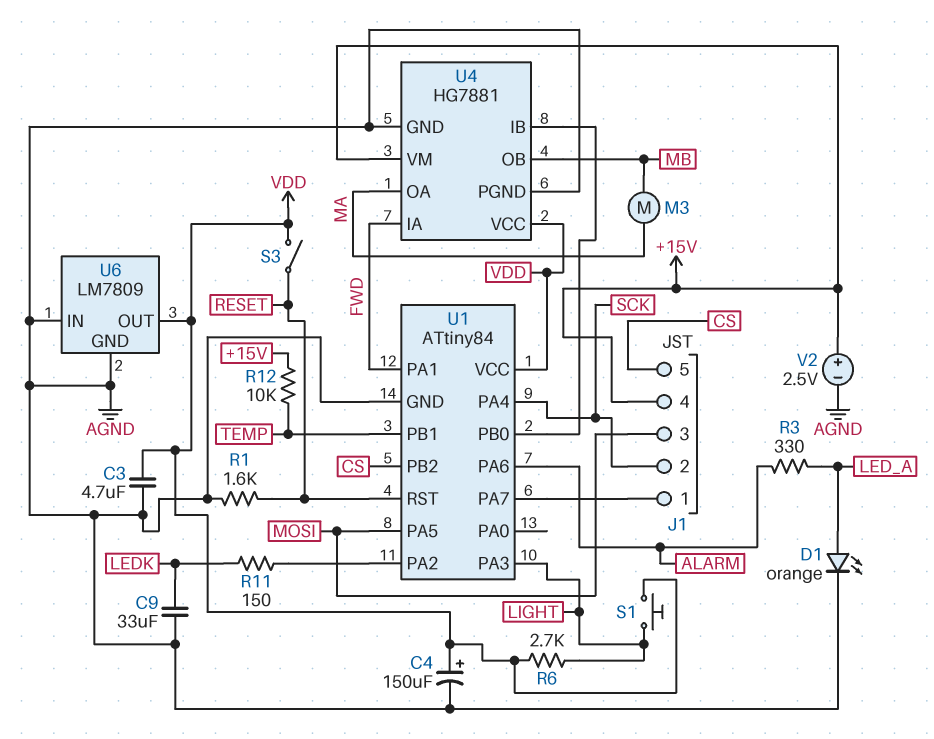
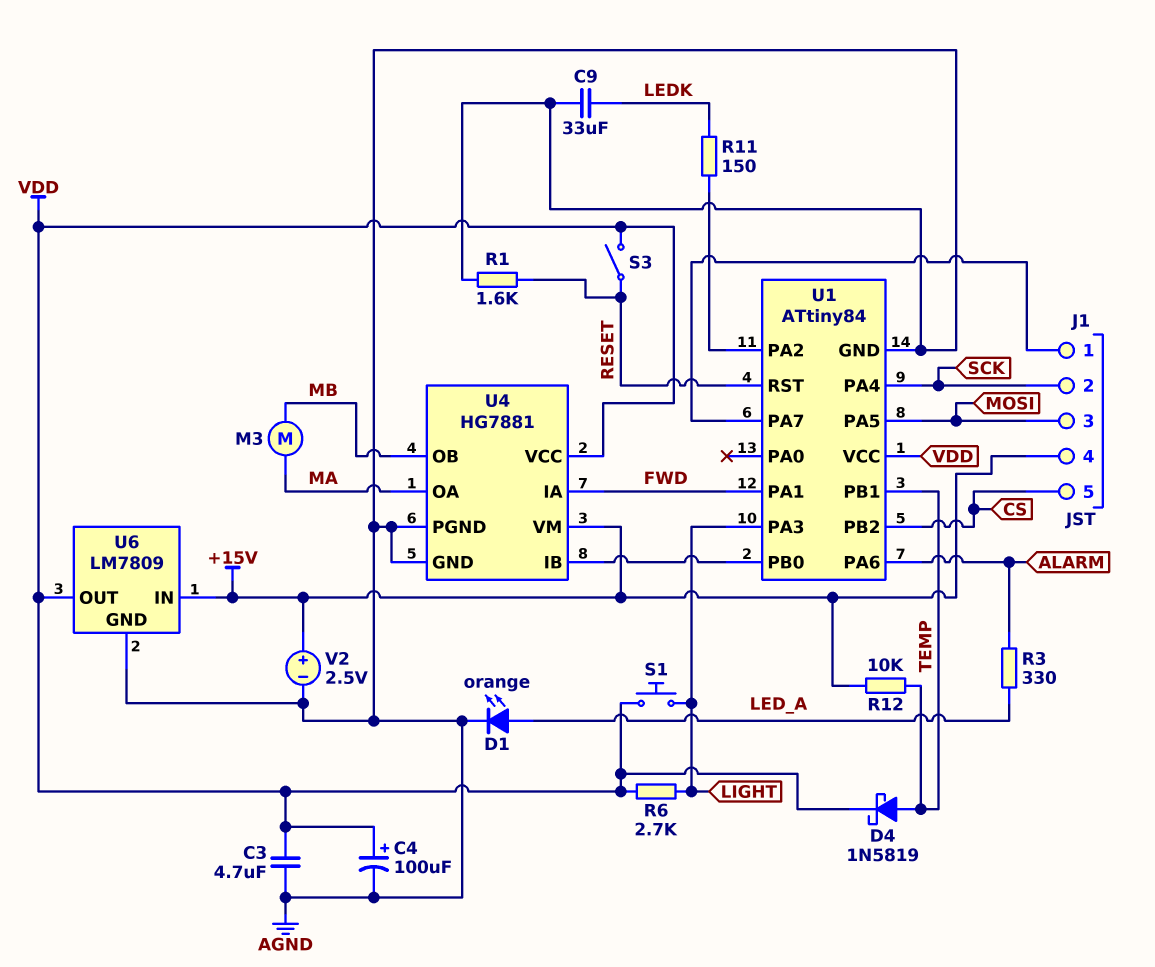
C4: 150uF (plus VDD, minus AGND) -> 100uF (plus VDD, minus AGND)
D4: none -> schottky 1N5819 (A TEMP, K VDD)
U6 pin IN: AGND -> +15V

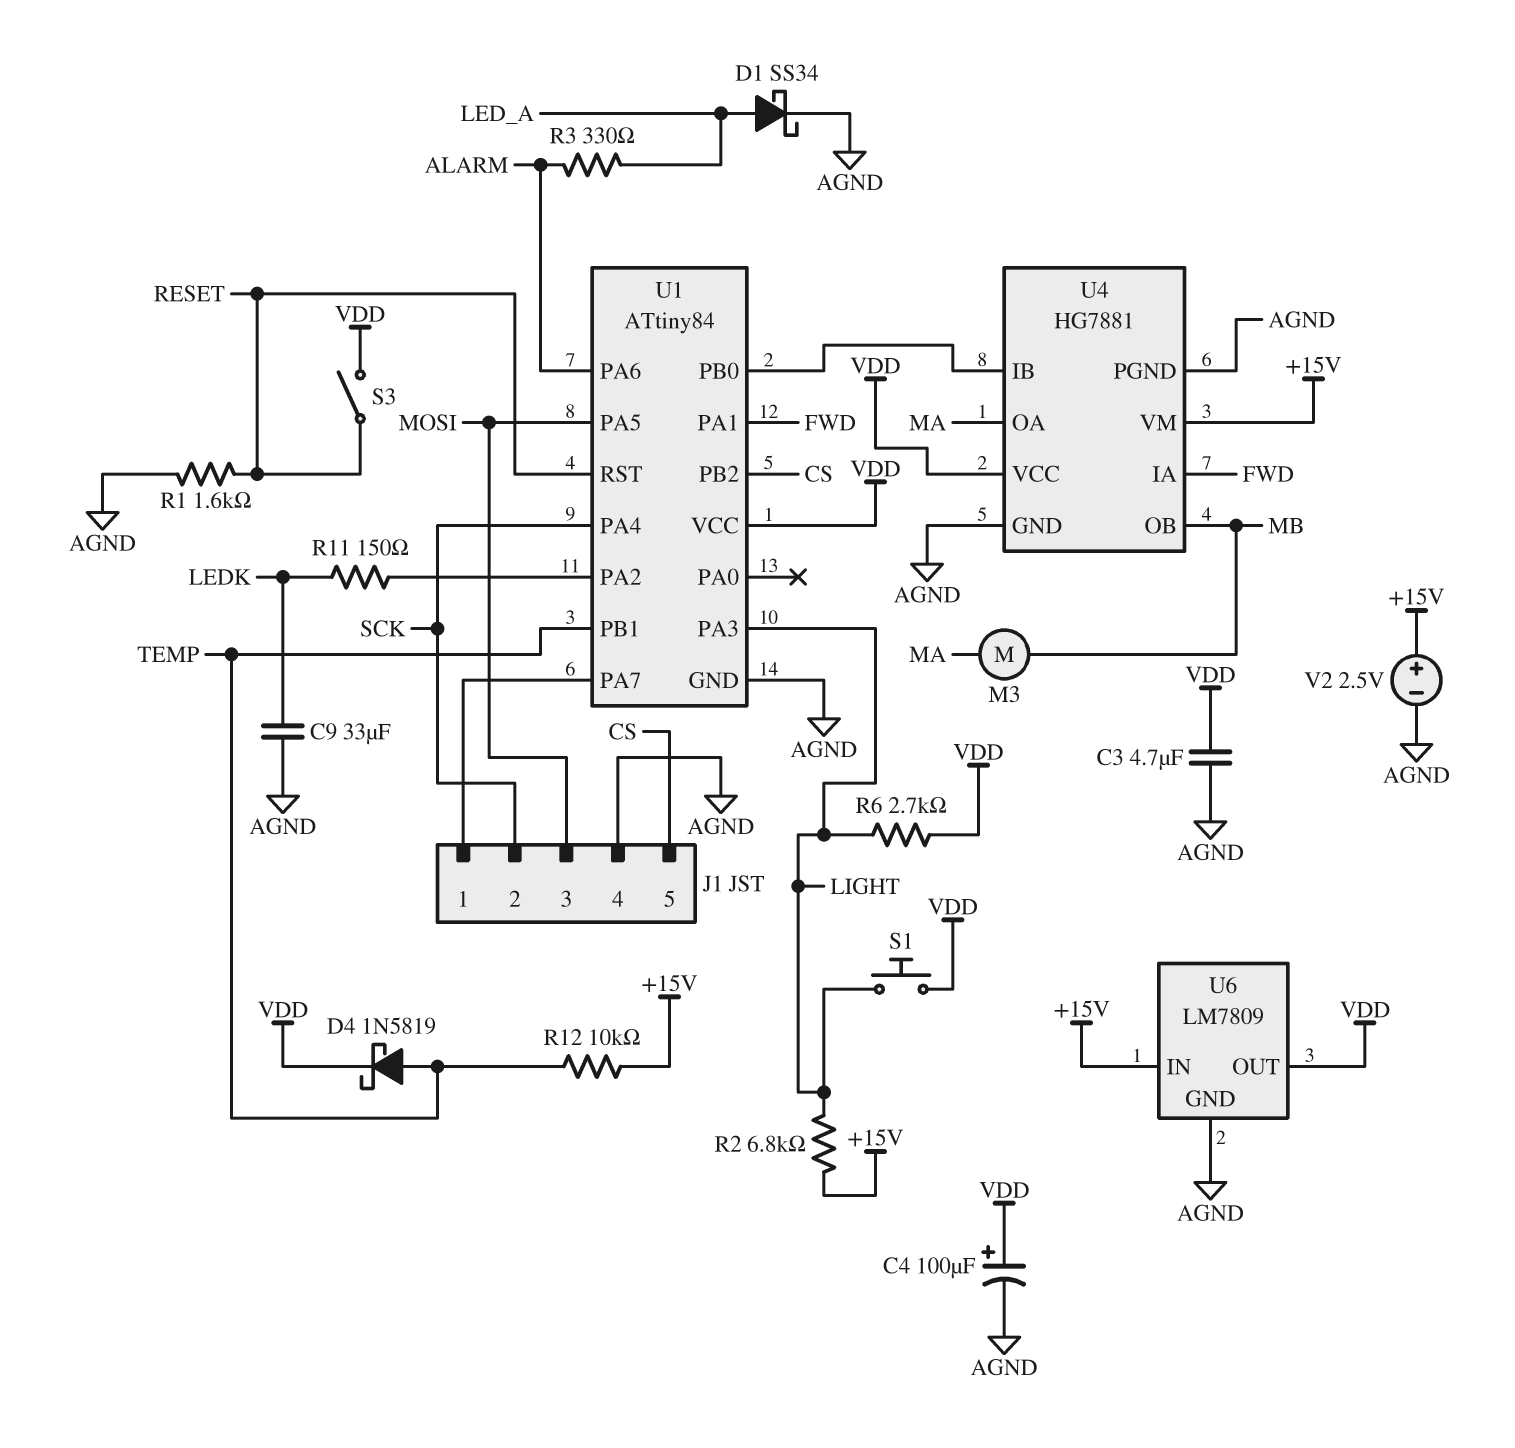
D1: LED orange (A LED_A, K AGND) -> schottky SS34 (A LED_A, K AGND)
J1 pin 4: +15V -> AGND
R2: none -> 6.8k (+15V, LIGHT)

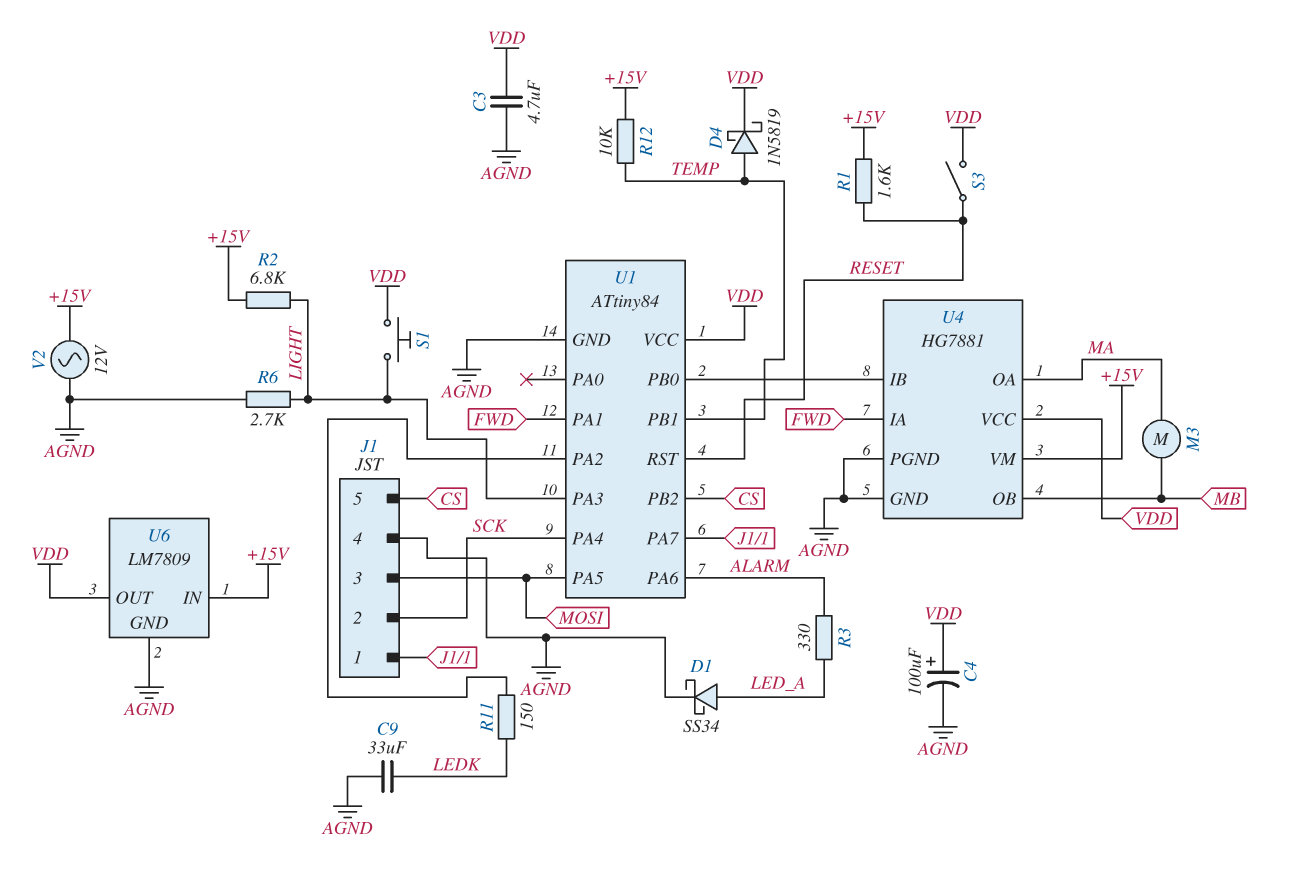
R1: 1.6k (AGND, RESET) -> 1.6k (+15V, RESET)
R6: 2.7k (LIGHT, VDD) -> 2.7k (AGND, LIGHT)
V2: 2.5V (plus +15V, minus AGND) -> AC 12V (+15V, AGND)

